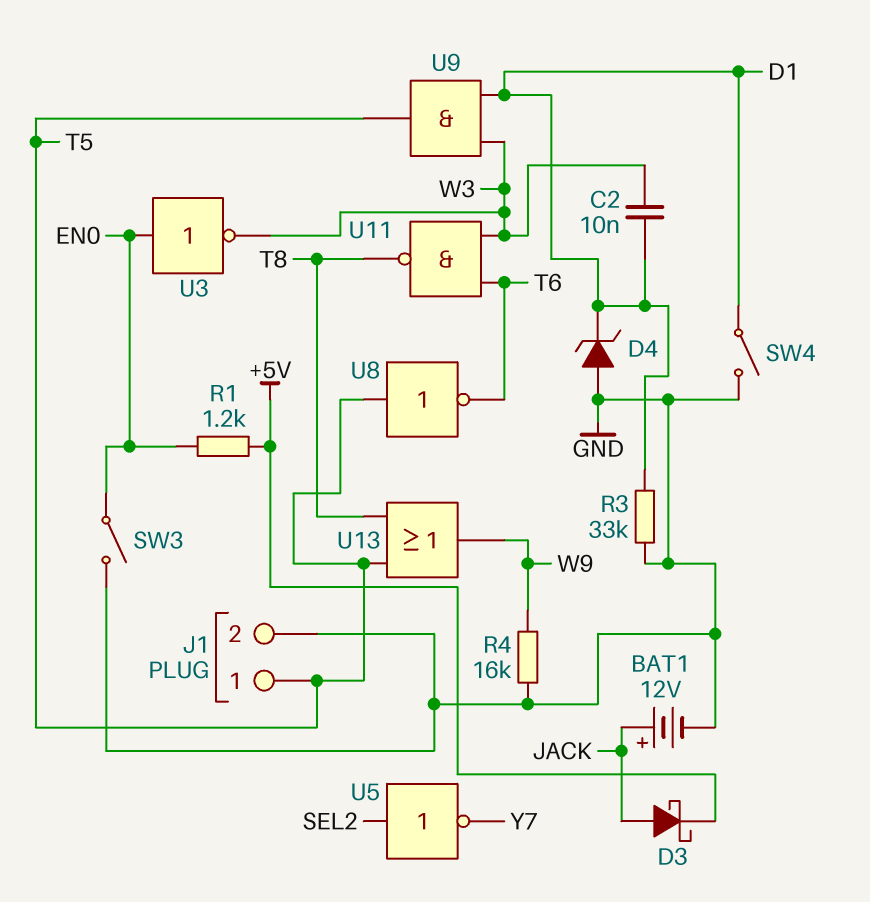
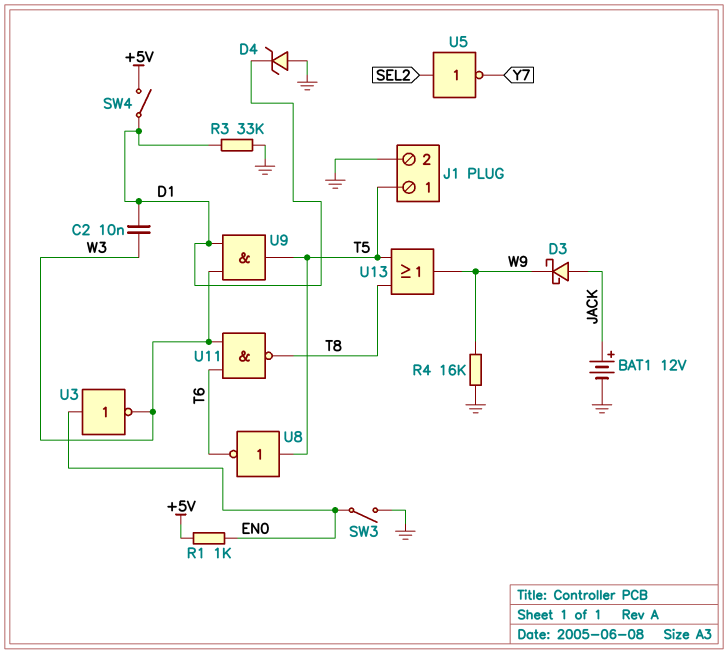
D3: schottky (A JACK, K +5V) -> schottky (A JACK, K W9)
R1: 1.2k (+5V, EN0) -> 1k (+5V, EN0)
SW4: switch (D1, GND) -> switch (+5V, D1)

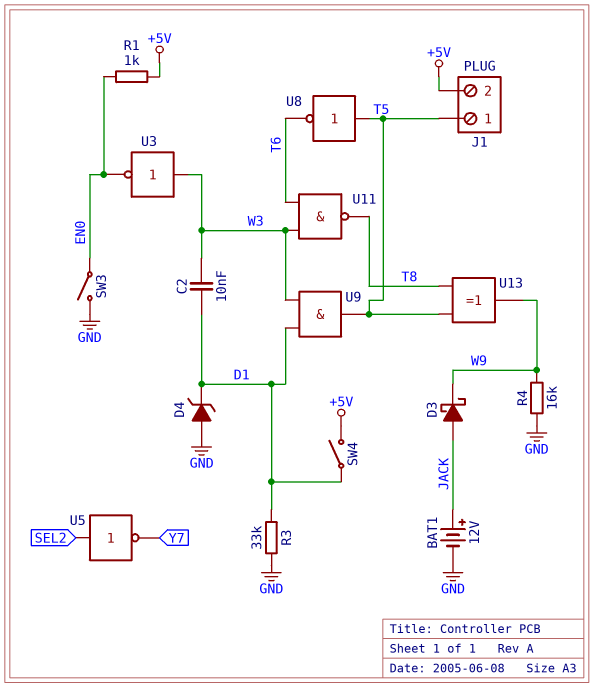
J1 pin 2: GND -> +5V
U3: NOT (in EN0, out W3) -> NOT (in W3, out EN0)
U13: OR (in T5, in T8, out W9) -> XOR (in T5, in T8, out W9)

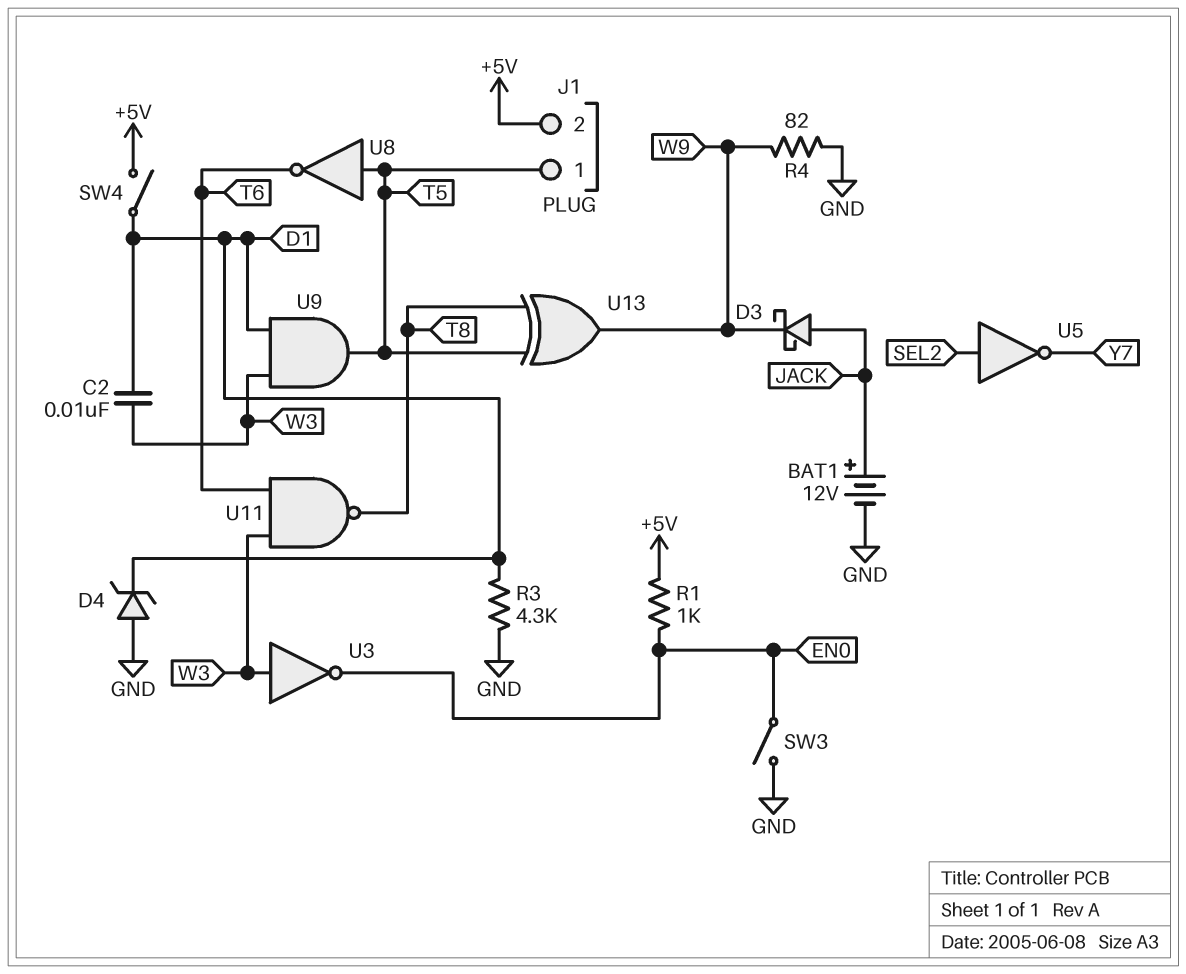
R3: 33k (D1, GND) -> 4.3k (D1, GND)
R4: 16k (GND, W9) -> 82 (GND, W9)

